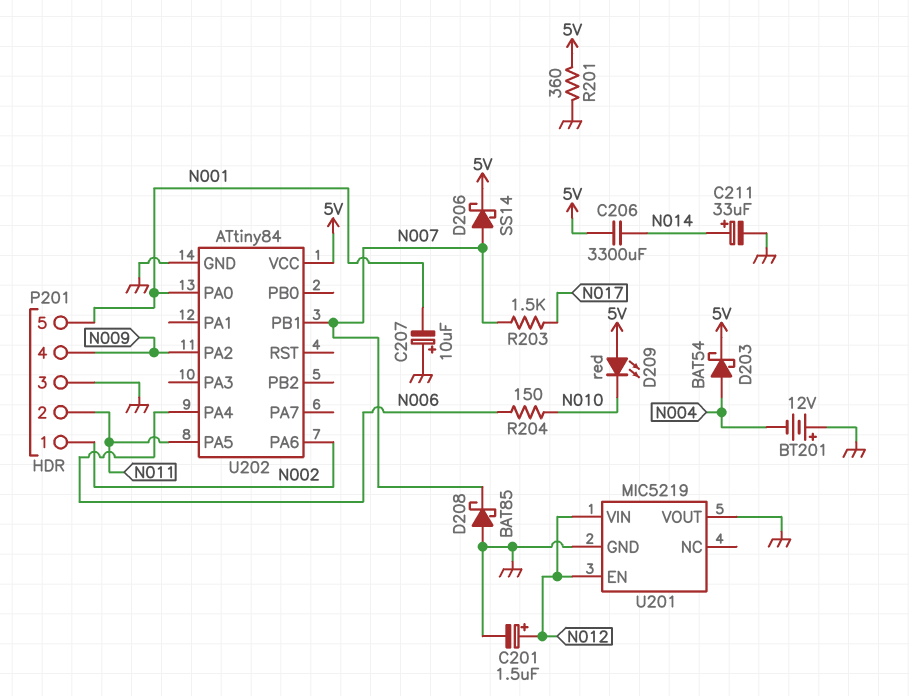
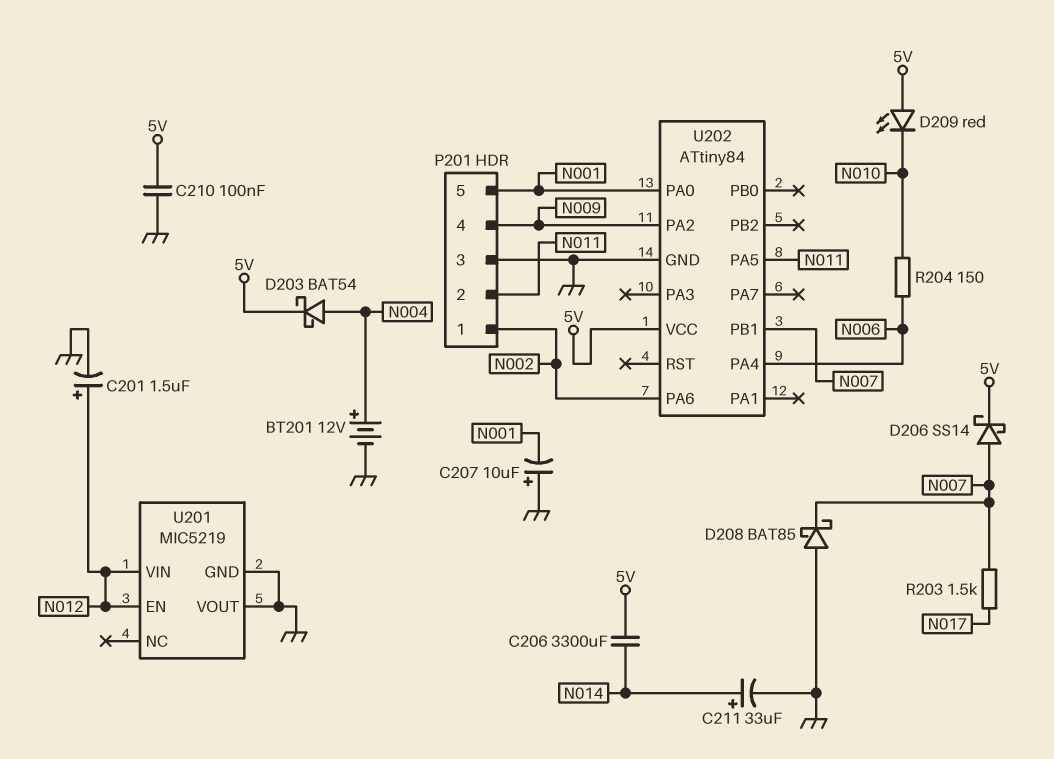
BT201: 12V (plus GND, minus N004) -> 12V (plus N004, minus GND)
C210: none -> 100nF (5V, GND)
R201: 360 (5V, GND) -> none

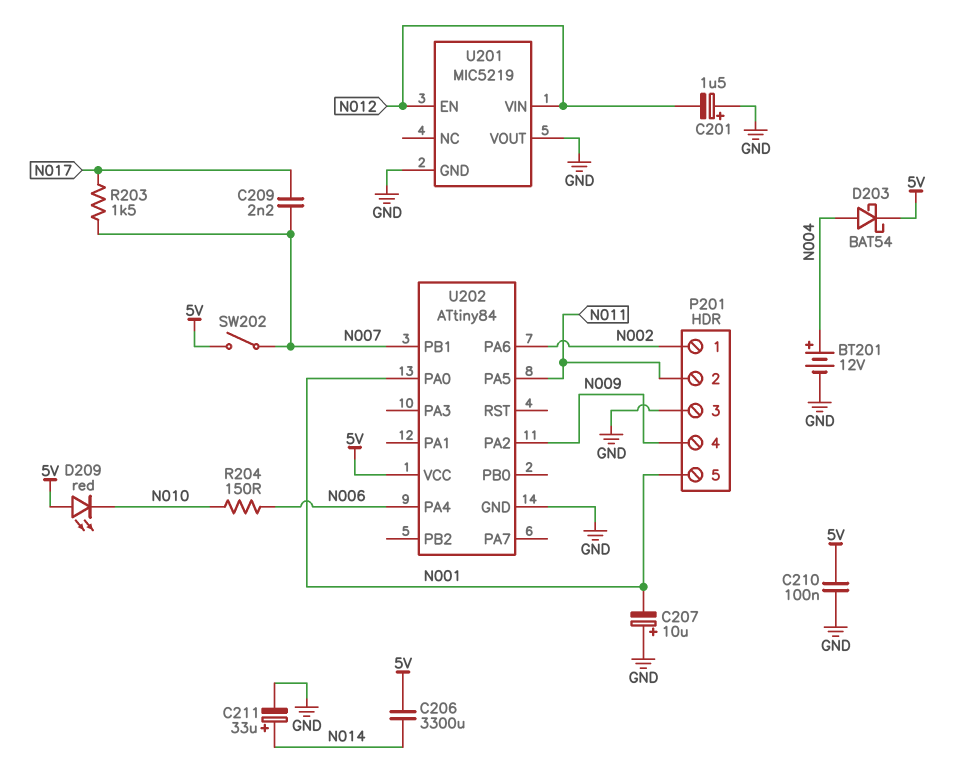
C201: 1.5uF (plus N012, minus GND) -> 1.5uF (plus GND, minus N012)
C209: none -> 2.2nF (N007, N017)
D206: schottky SS14 (A N007, K 5V) -> none
D208: schottky BAT85 (A GND, K N007) -> none
SW202: none -> switch (5V, N007)

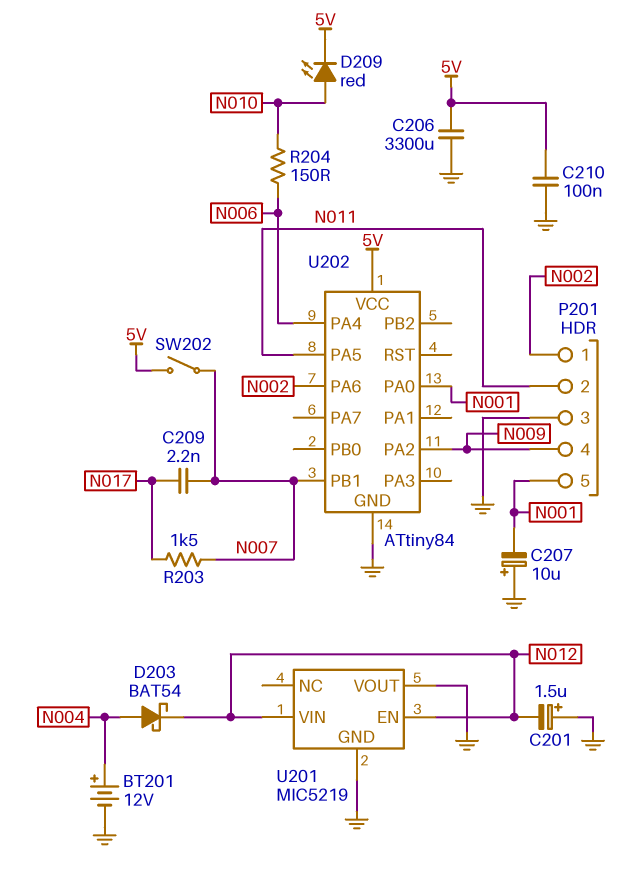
C206: 3300uF (5V, N014) -> 3300uF (5V, GND)
C211: 33uF (plus N014, minus GND) -> none
D203: schottky BAT54 (A N004, K 5V) -> schottky BAT54 (A N004, K N012)
D209: LED red (A 5V, K N010) -> LED red (A N010, K 5V)

